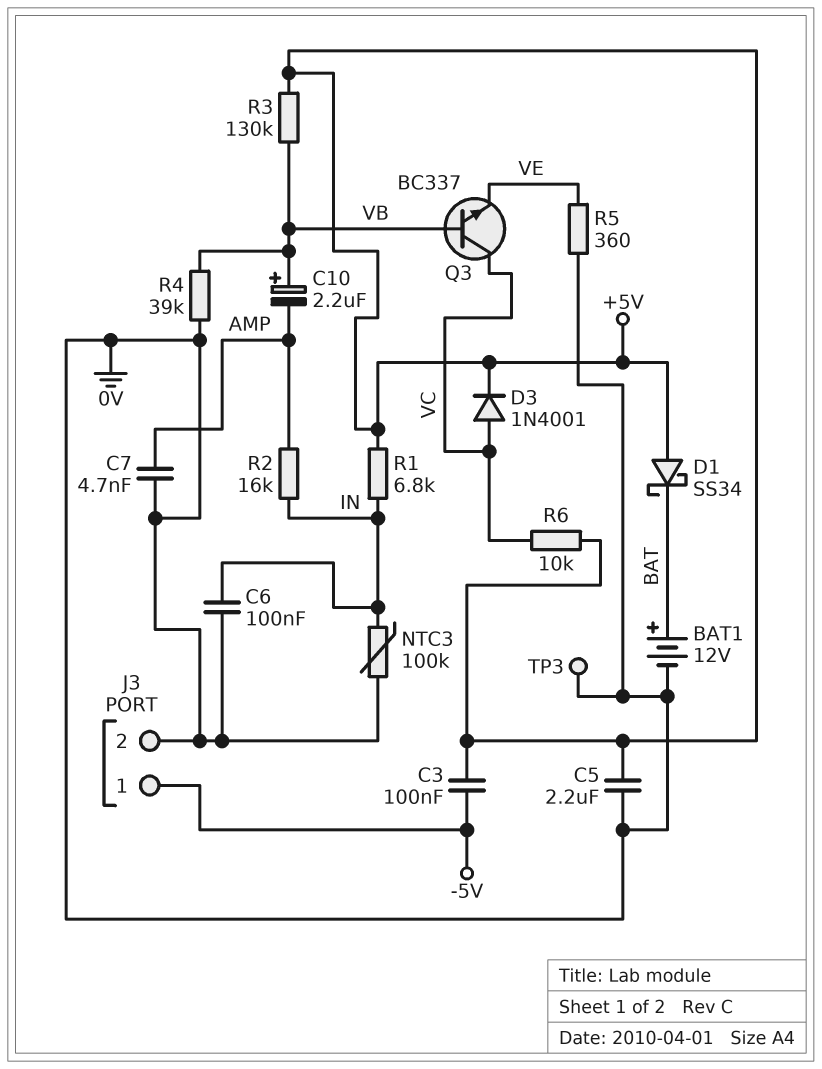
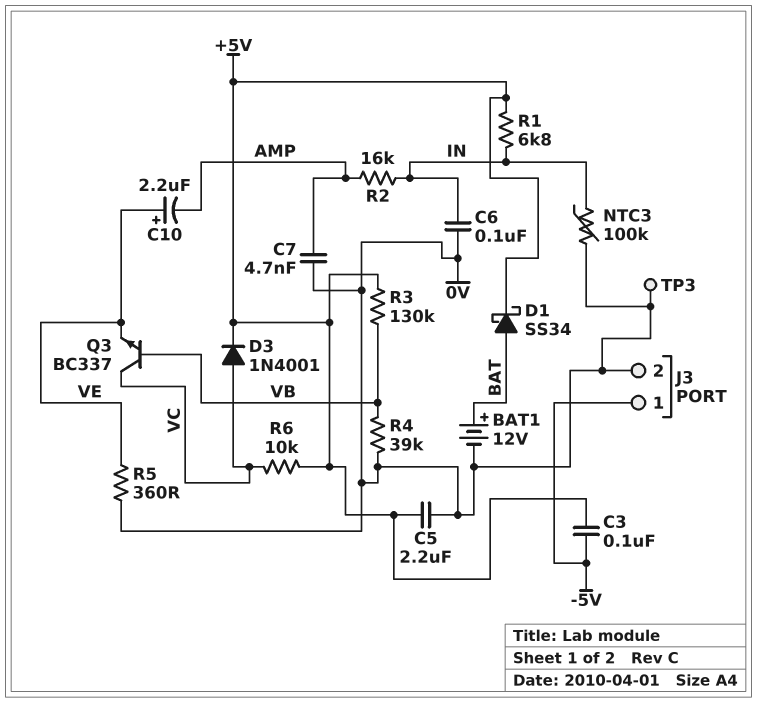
C10: 2.2uF (plus VB, minus AMP) -> 2.2uF (plus VE, minus AMP)
D1: schottky SS34 (A +5V, K BAT) -> schottky SS34 (A BAT, K +5V)

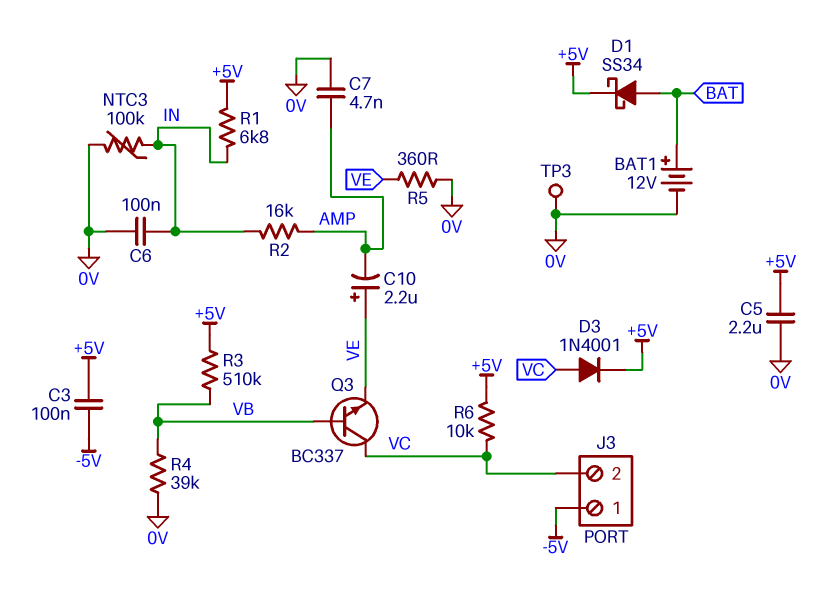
J3 pin 2: 0V -> VC
R3: 130k (+5V, VB) -> 510k (+5V, VB)

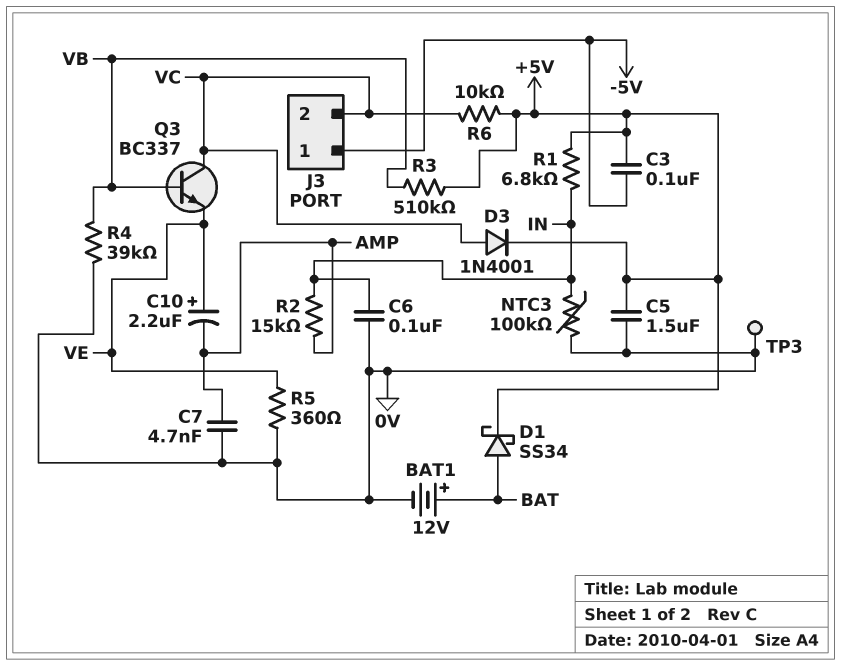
C5: 2.2uF (+5V, 0V) -> 1.5uF (+5V, 0V)
R2: 16k (AMP, IN) -> 15k (AMP, IN)

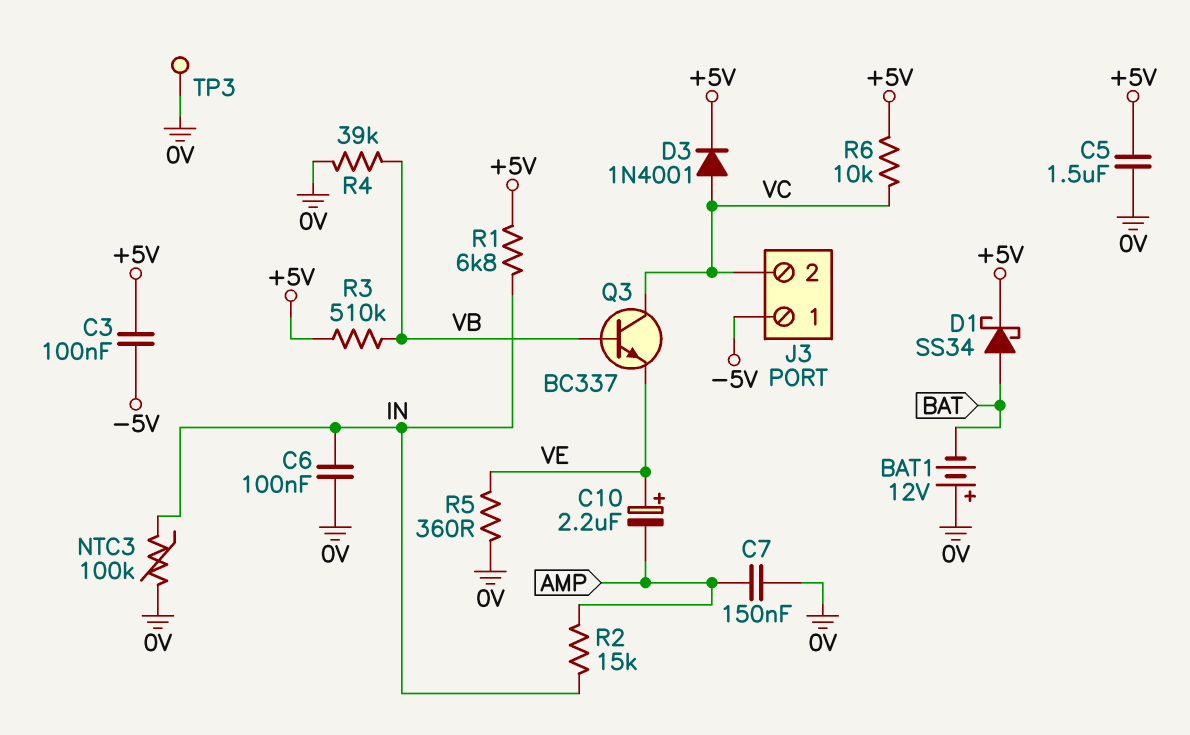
BAT1: 12V (plus BAT, minus 0V) -> 12V (plus 0V, minus BAT)
C7: 4.7nF (0V, AMP) -> 150nF (0V, AMP)

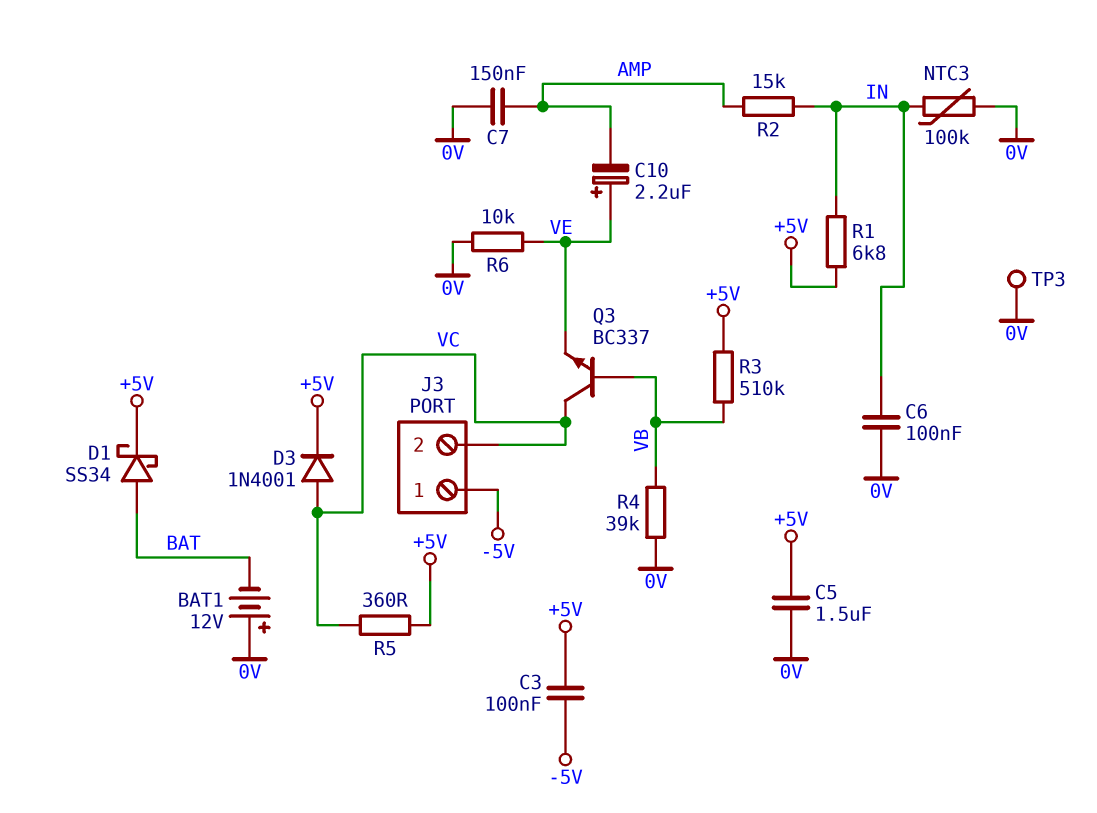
R5: 360 (0V, VE) -> 360 (+5V, VC)
R6: 10k (+5V, VC) -> 10k (0V, VE)

